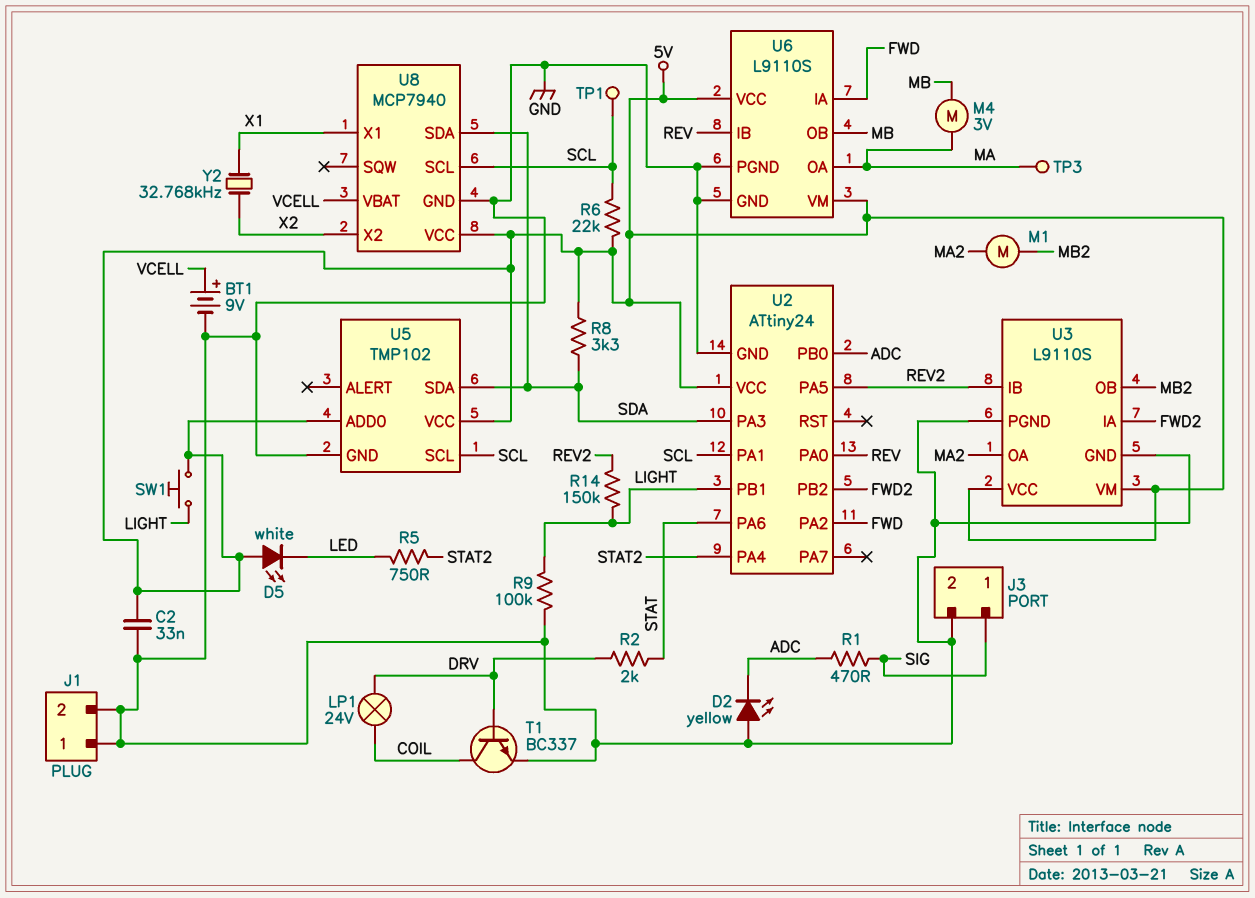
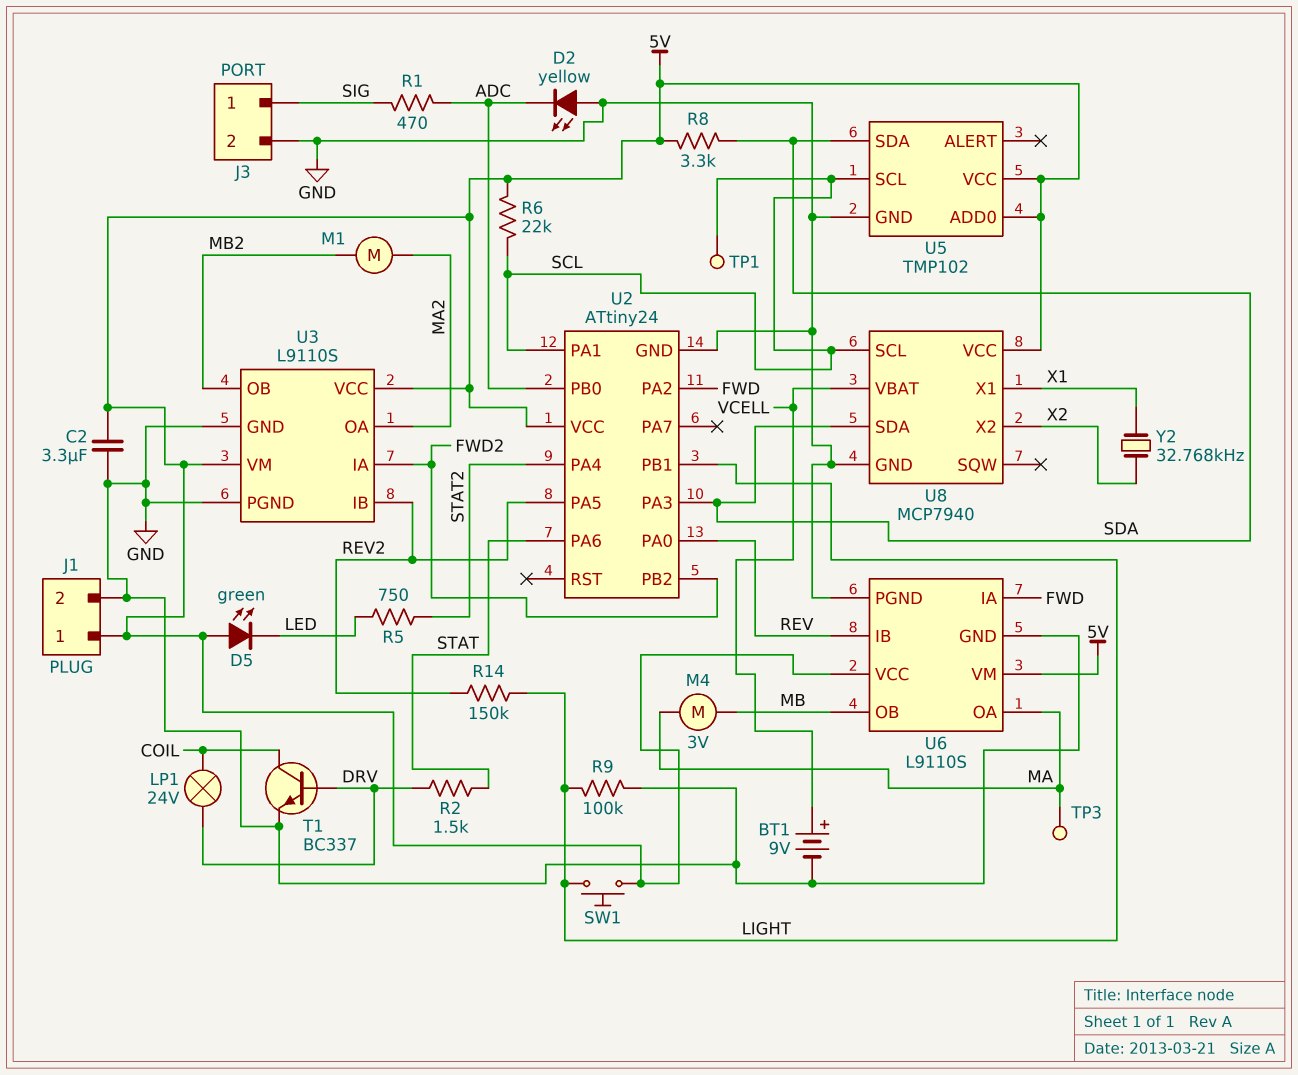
C2: 33nF (5V, GND) -> 3.3uF (5V, GND)
D5: LED white (A 5V, K LED) -> LED green (A 5V, K LED)
J1 pin 1: GND -> 5V
R2: 2k (DRV, STAT) -> 1.5k (DRV, STAT)

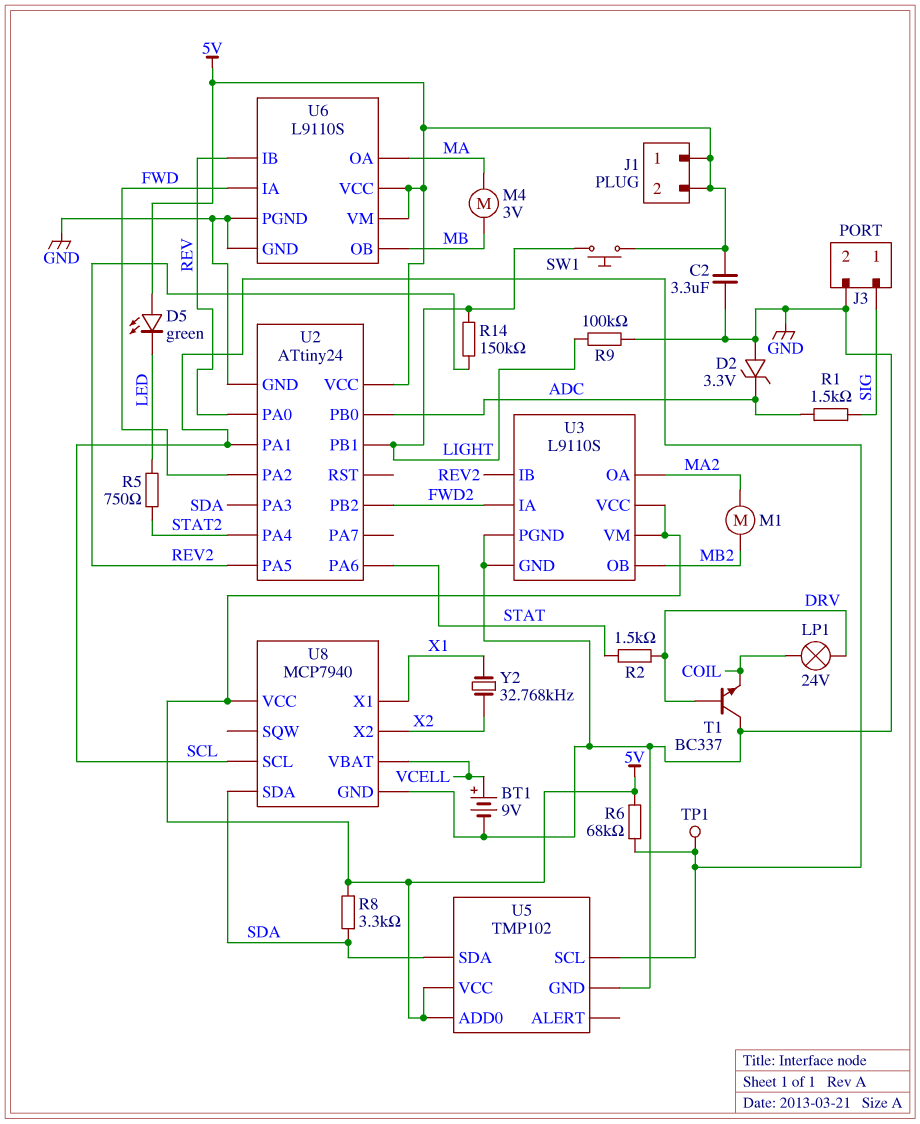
D2: LED yellow (A GND, K ADC) -> zener 3.3V (A GND, K ADC)
J1 pin 2: GND -> 5V
R1: 470 (ADC, SIG) -> 1.5k (ADC, SIG)
R6: 22k (5V, SCL) -> 68k (5V, SCL)
T1: NPN BC337 (B DRV, C COIL, E GND) -> NPN BC337 (B DRV, C GND, E COIL)
TP3: test point (MA) -> none

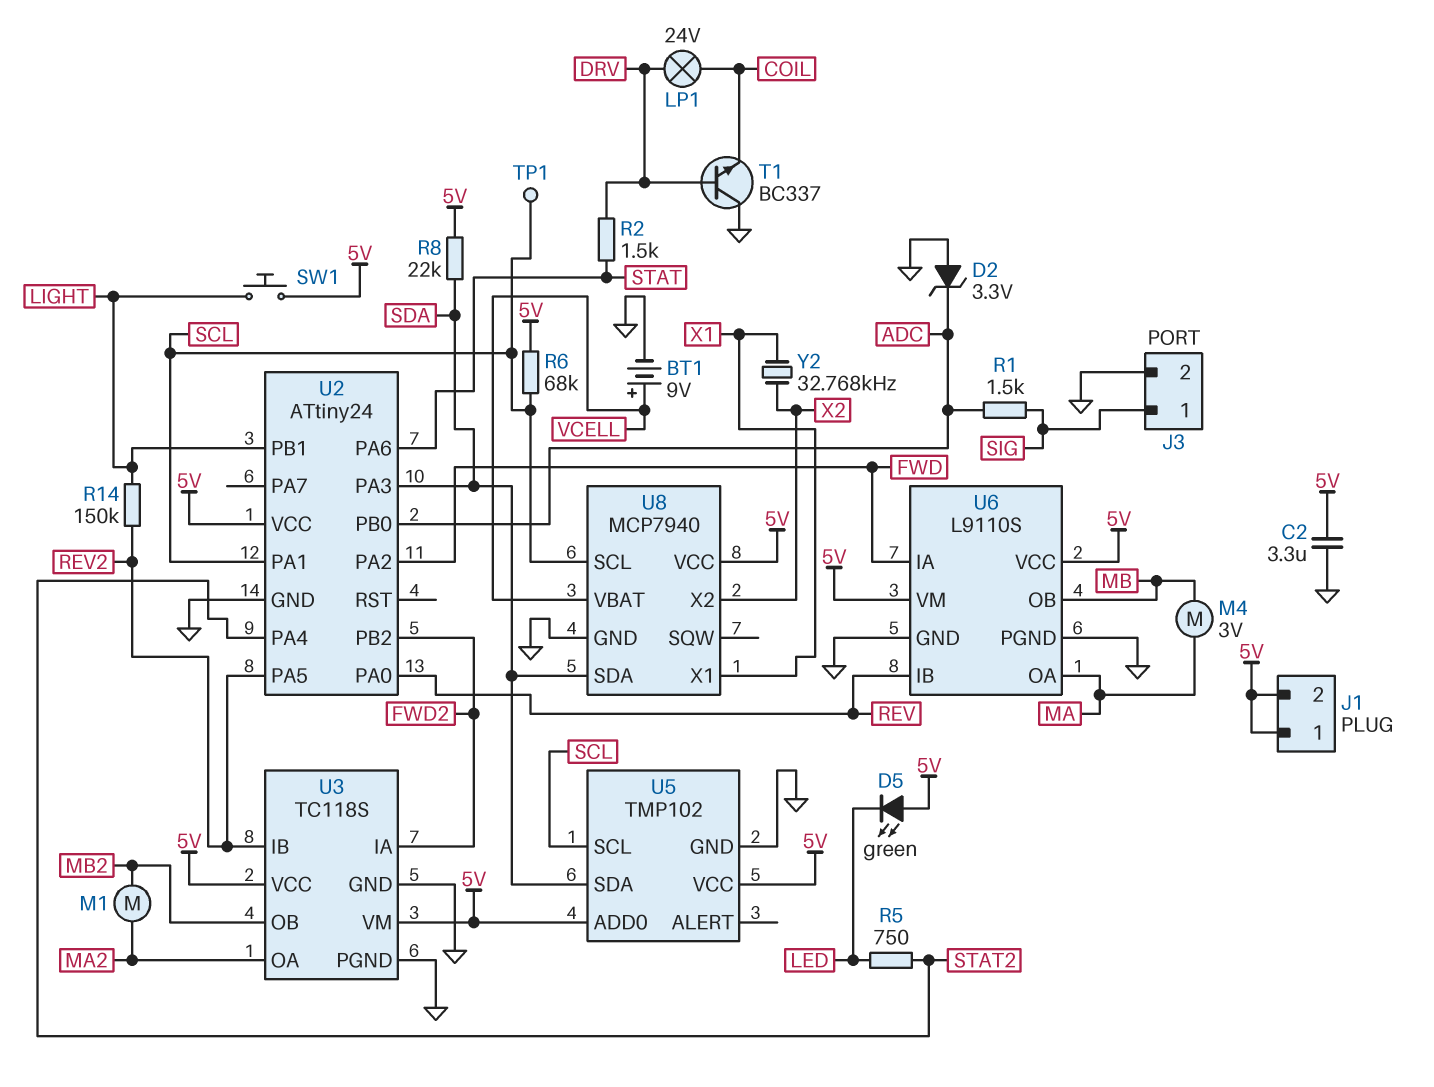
R8: 3.3k (5V, SDA) -> 22k (5V, SDA)
R9: 100k (GND, LIGHT) -> none
U3: L9110S -> TC118S

